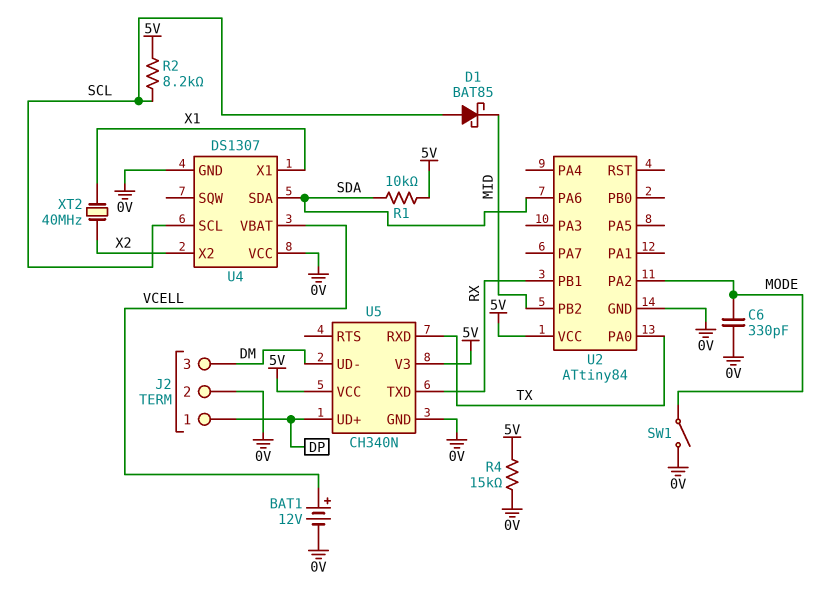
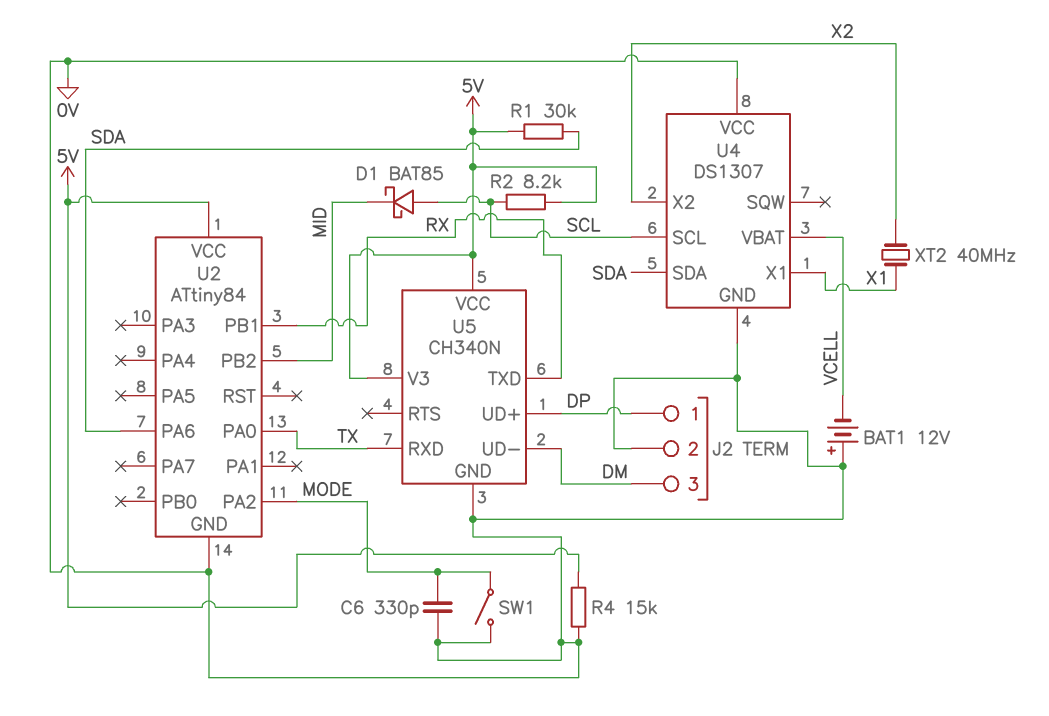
BAT1: 12V (plus VCELL, minus 0V) -> 12V (plus 0V, minus VCELL)
R1: 10k (5V, SDA) -> 30k (5V, SDA)

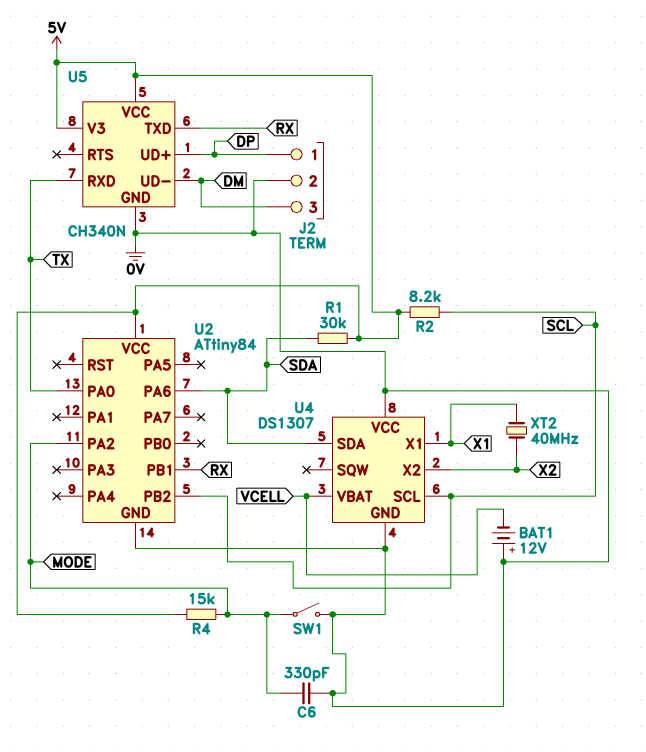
D1: schottky BAT85 (A SCL, K MID) -> none
R4: 15k (0V, 5V) -> 15k (5V, MODE)
U2 pin PB2: MID -> SCL

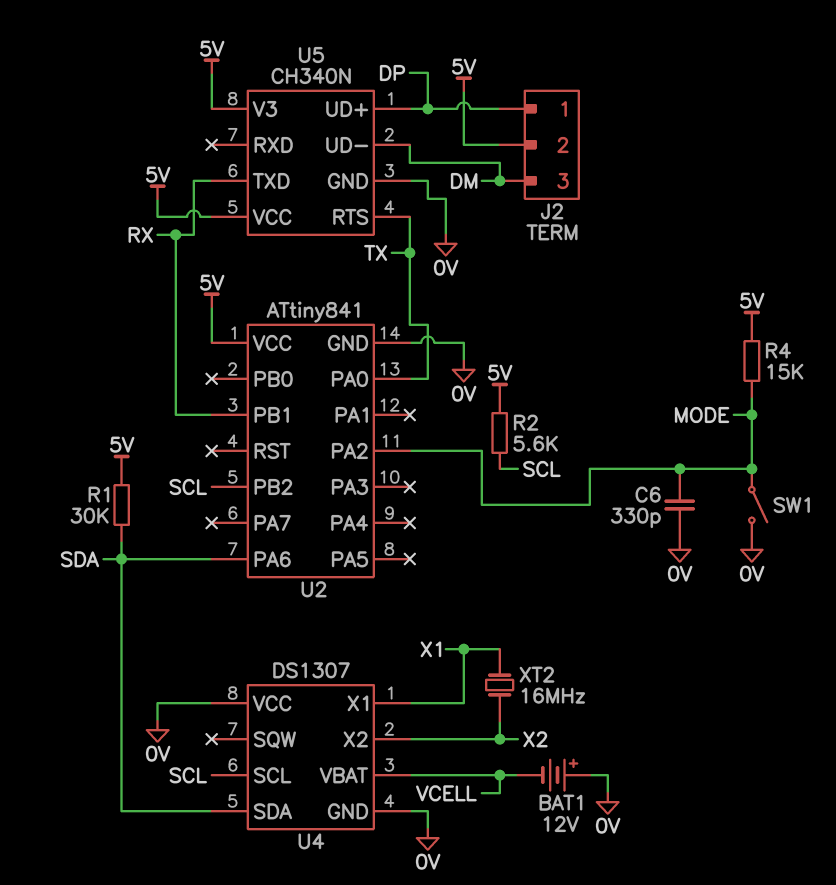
J2 pin 2: 0V -> 5V
R2: 8.2k (5V, SCL) -> 5.6k (5V, SCL)
U2: ATtiny84 -> ATtiny841
U5 pin RTS: none -> TX
U5 pin RXD: TX -> none
XT2: 40MHz (X1, X2) -> 16MHz (X1, X2)

